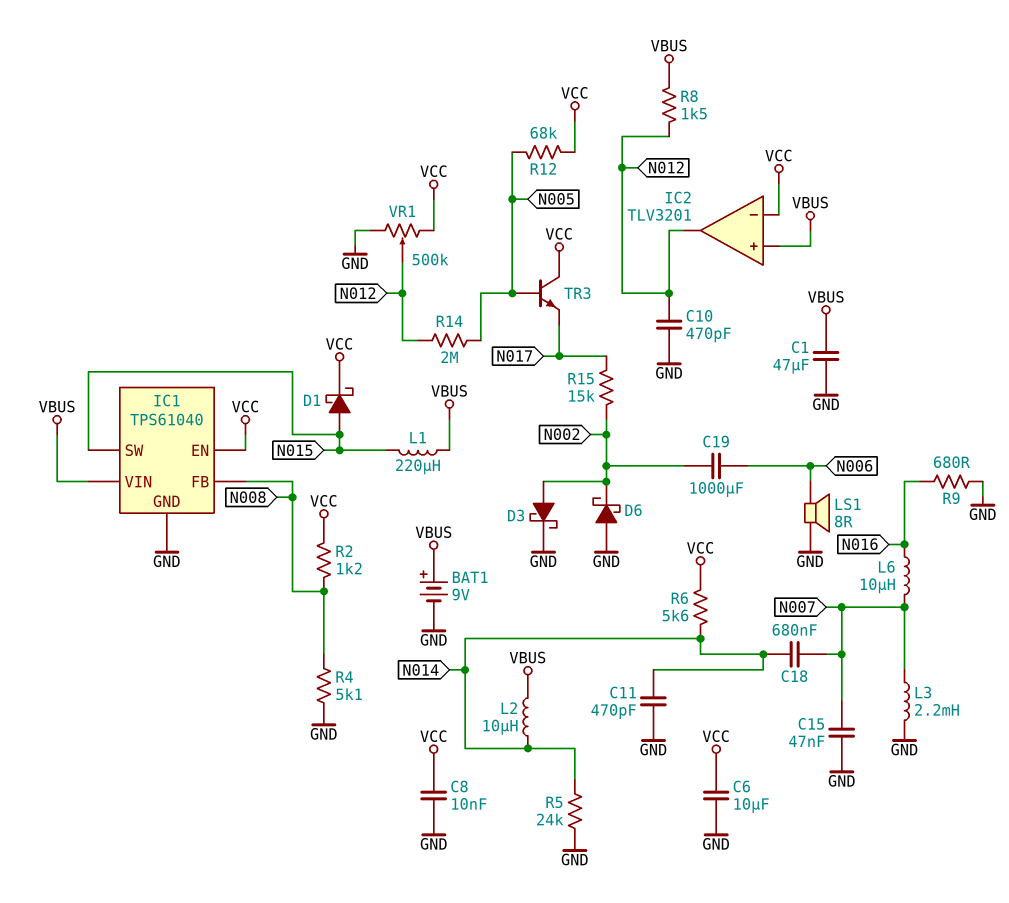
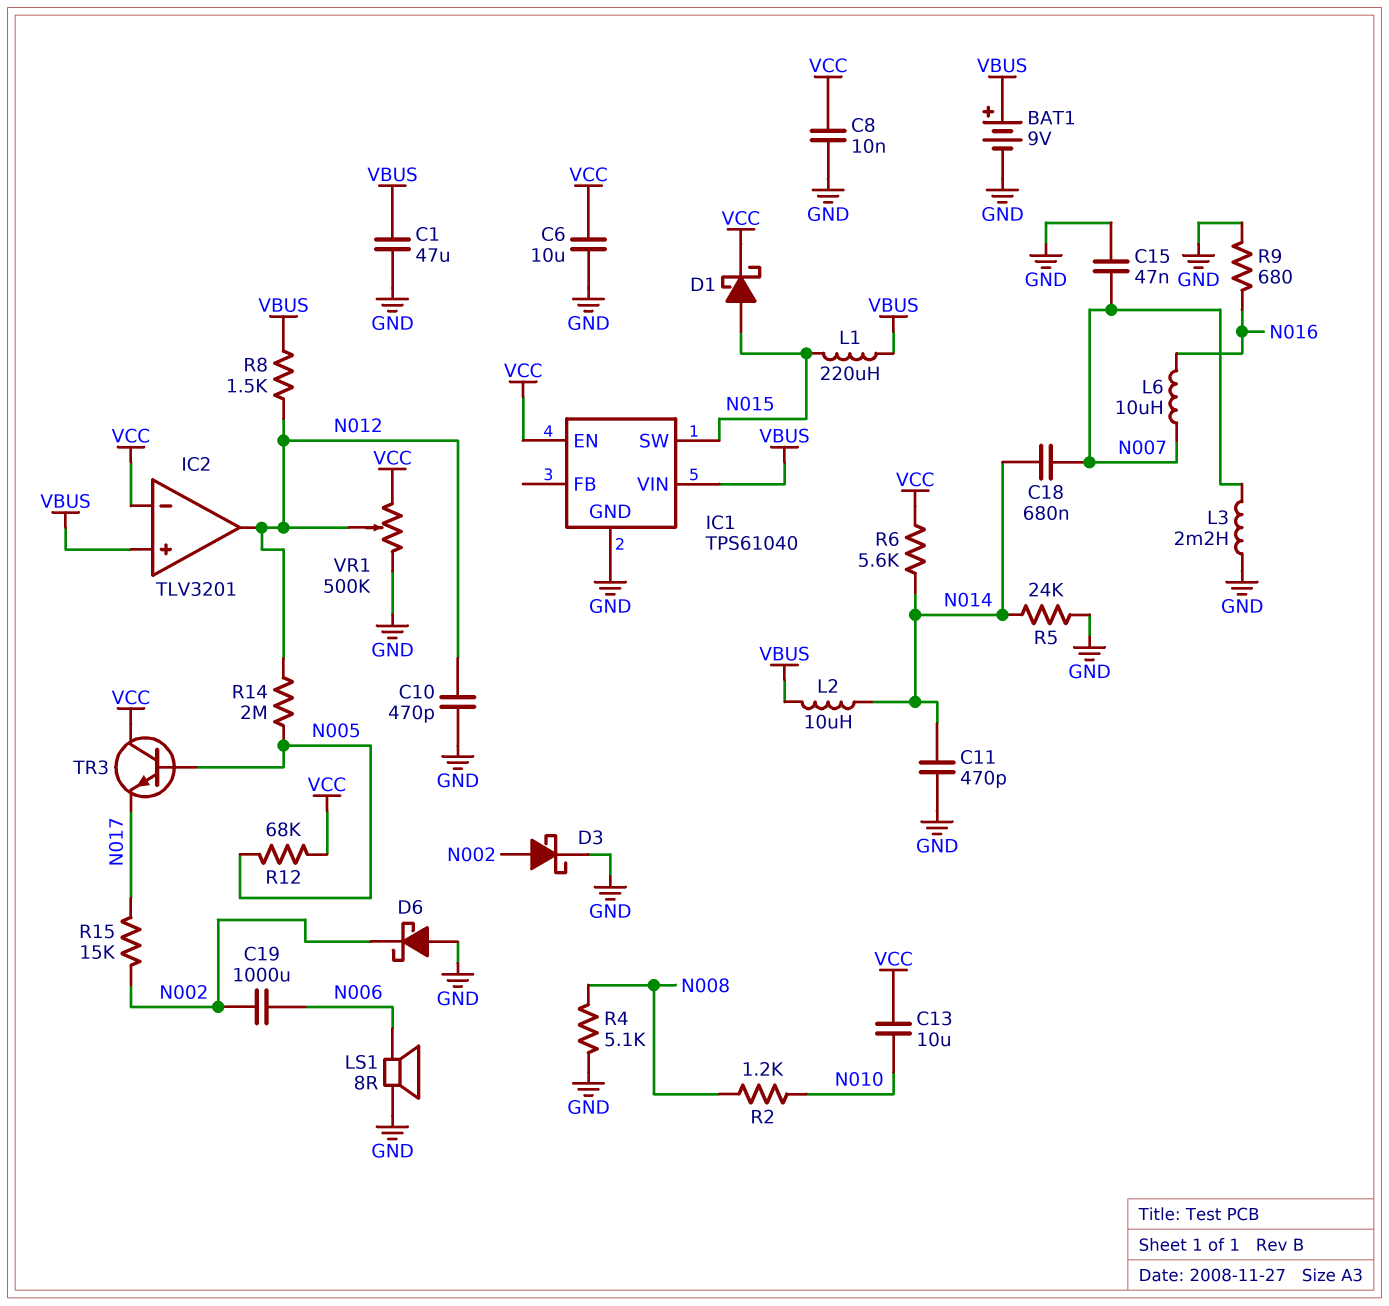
C13: none -> 10uF (N010, VCC)
IC1 pin FB: N008 -> none
R2: 1.2k (N008, VCC) -> 1.2k (N008, N010)

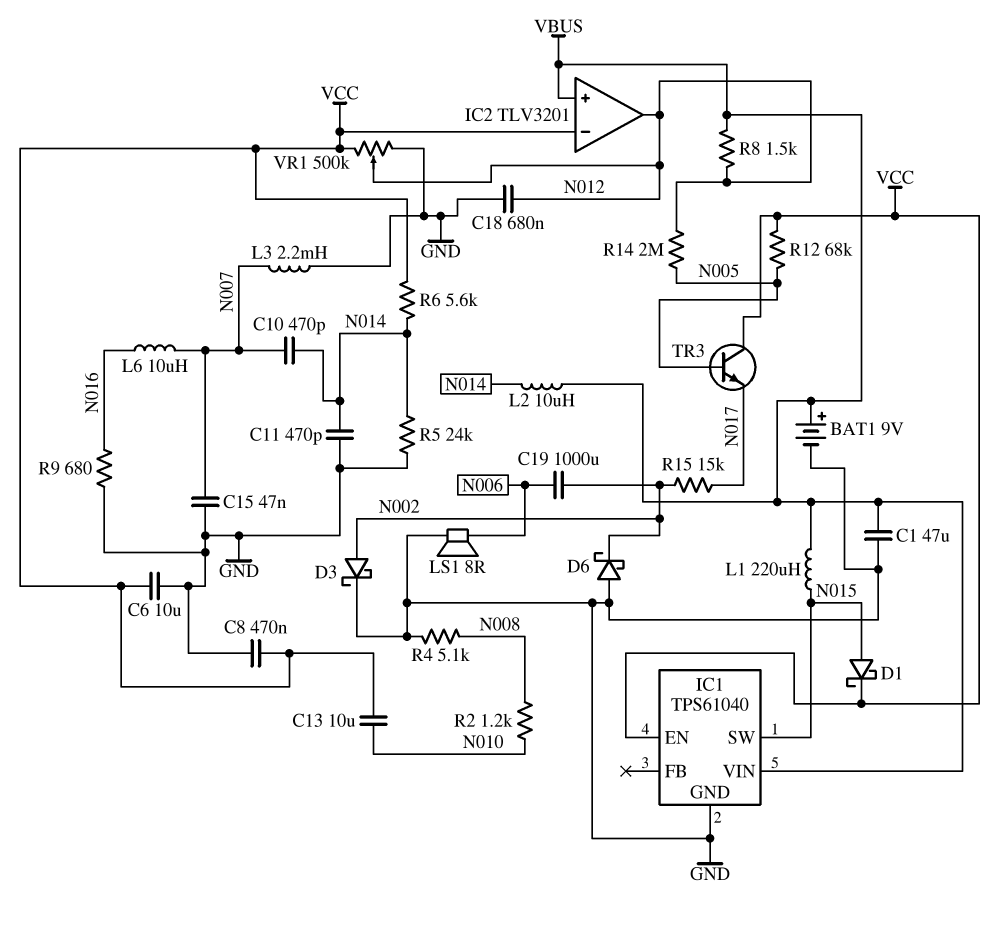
C8: 10nF (GND, VCC) -> 470nF (GND, VCC)
C10: 470pF (GND, N012) -> 470pF (N007, N014)
C18: 680nF (N007, N014) -> 680nF (GND, N012)

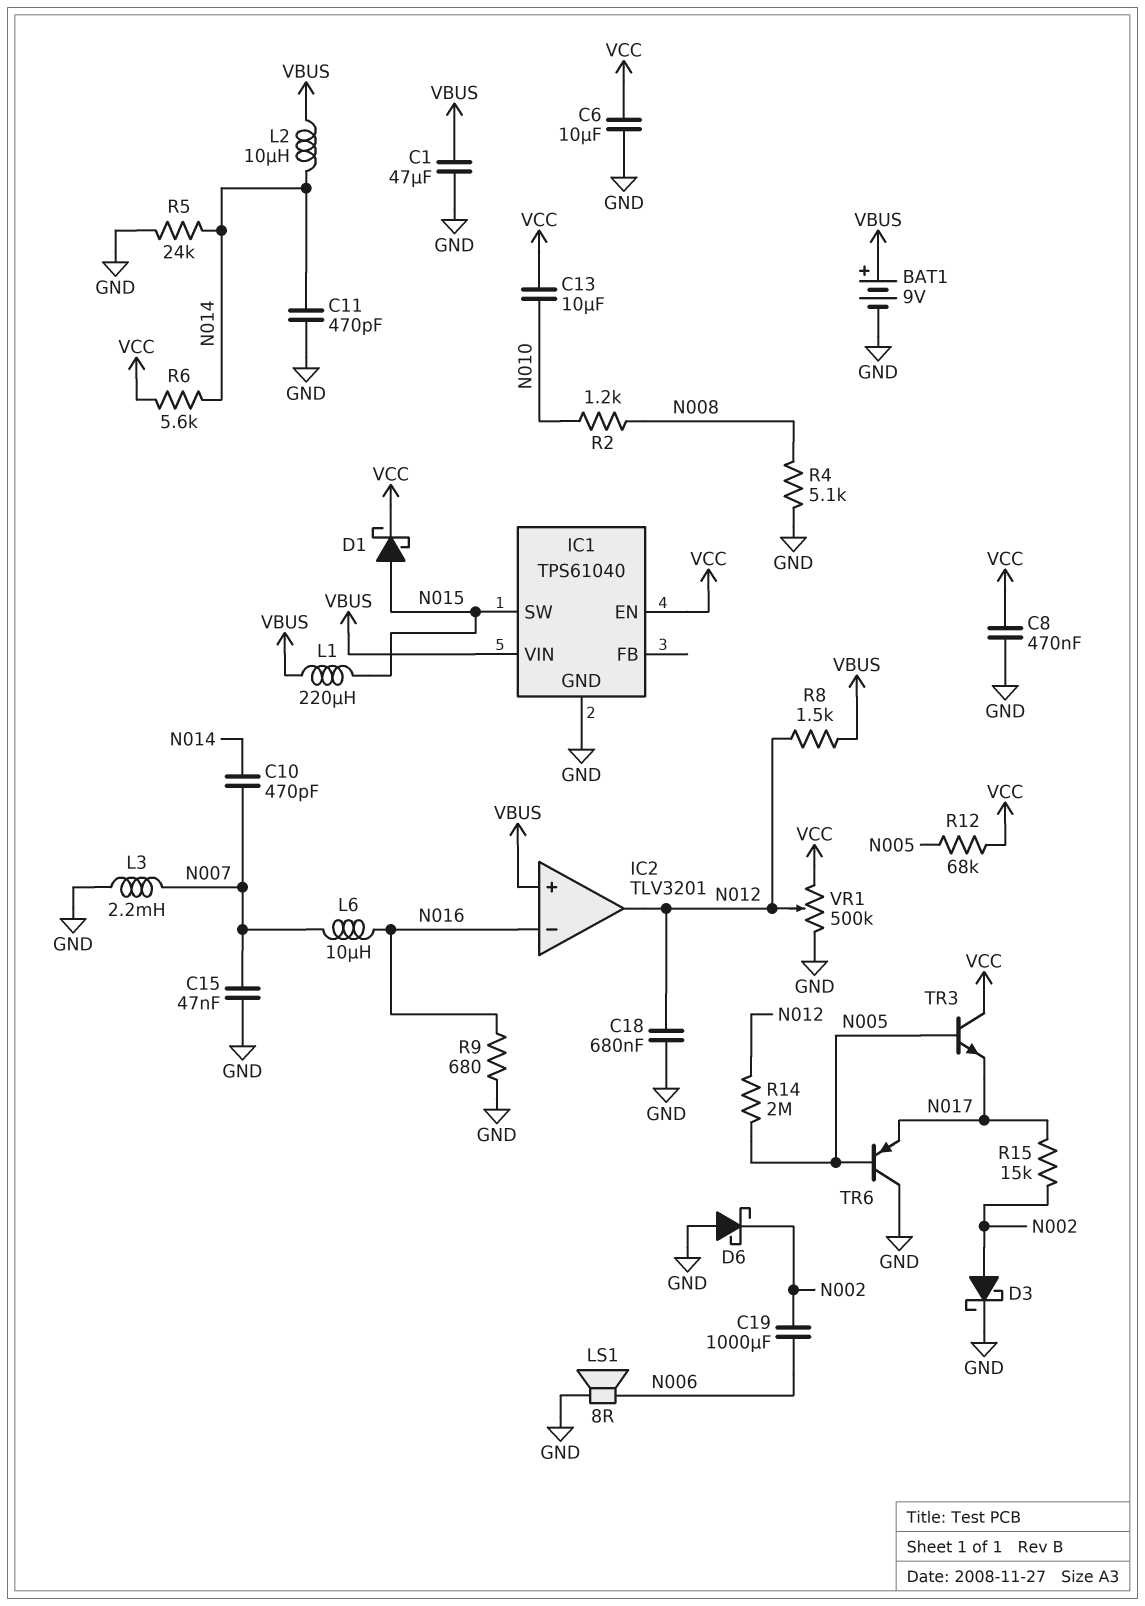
IC2 pin in-: VCC -> N016
TR6: none -> PNP (B N005, C GND, E N017)

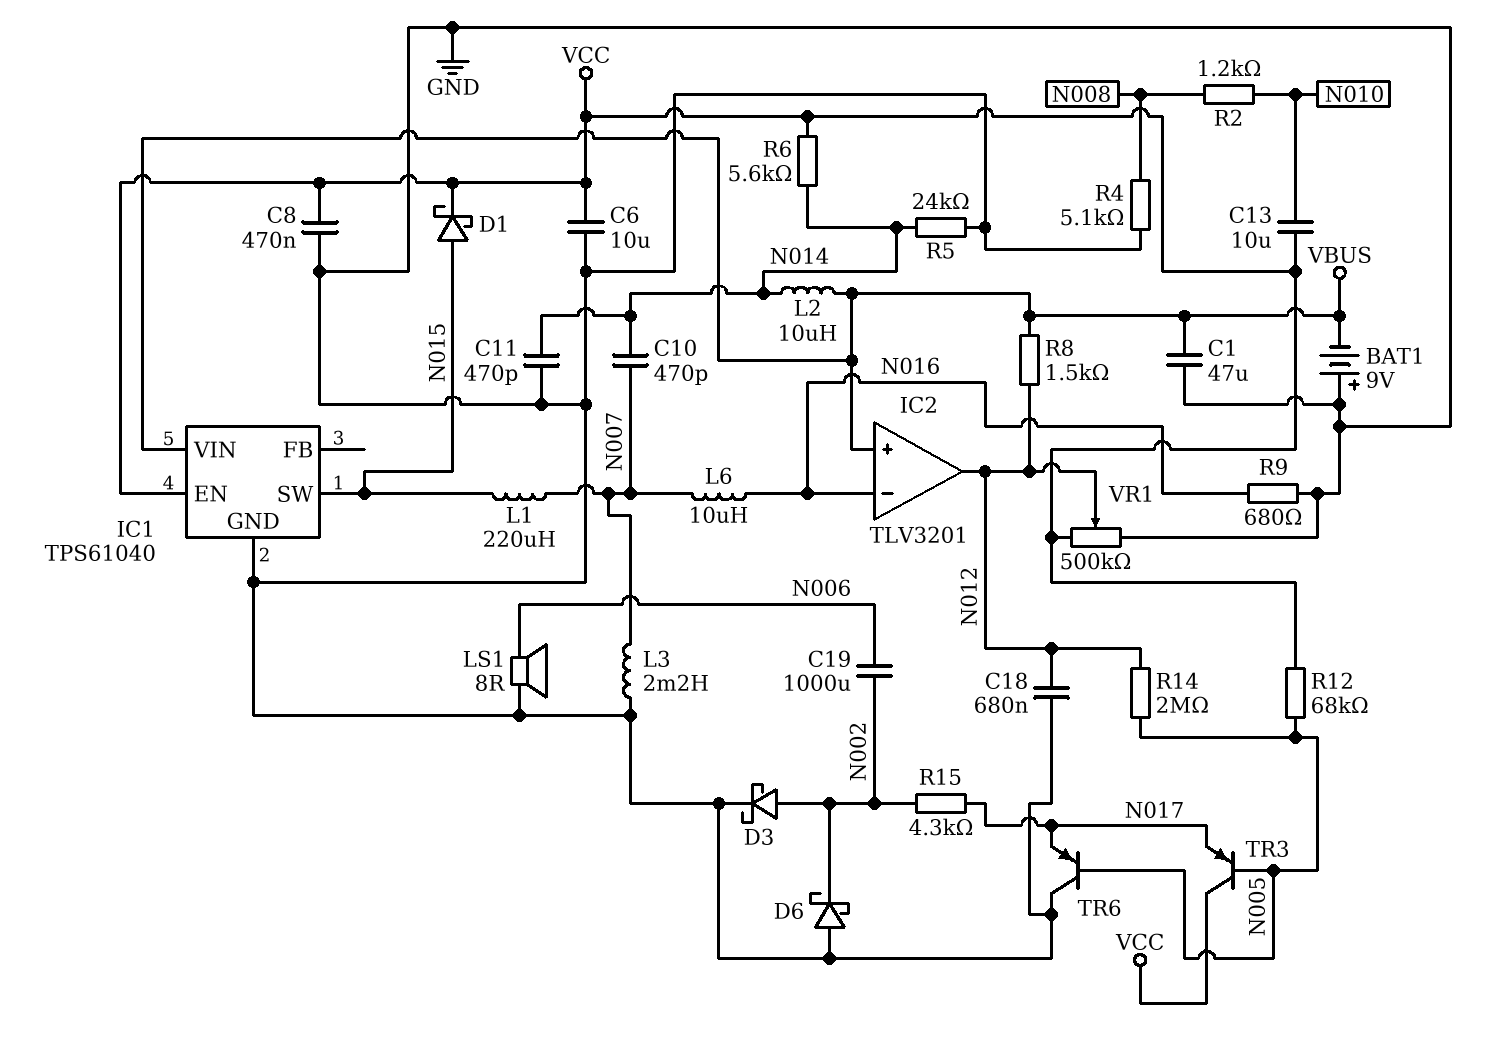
BAT1: 9V (plus VBUS, minus GND) -> 9V (plus GND, minus VBUS)
C15: 47nF (GND, N007) -> none
L1: 220uH (N015, VBUS) -> 220uH (N007, N015)
R15: 15k (N002, N017) -> 4.3k (N002, N017)
TR3: NPN (B N005, C VCC, E N017) -> PNP (B N005, C VCC, E N017)

